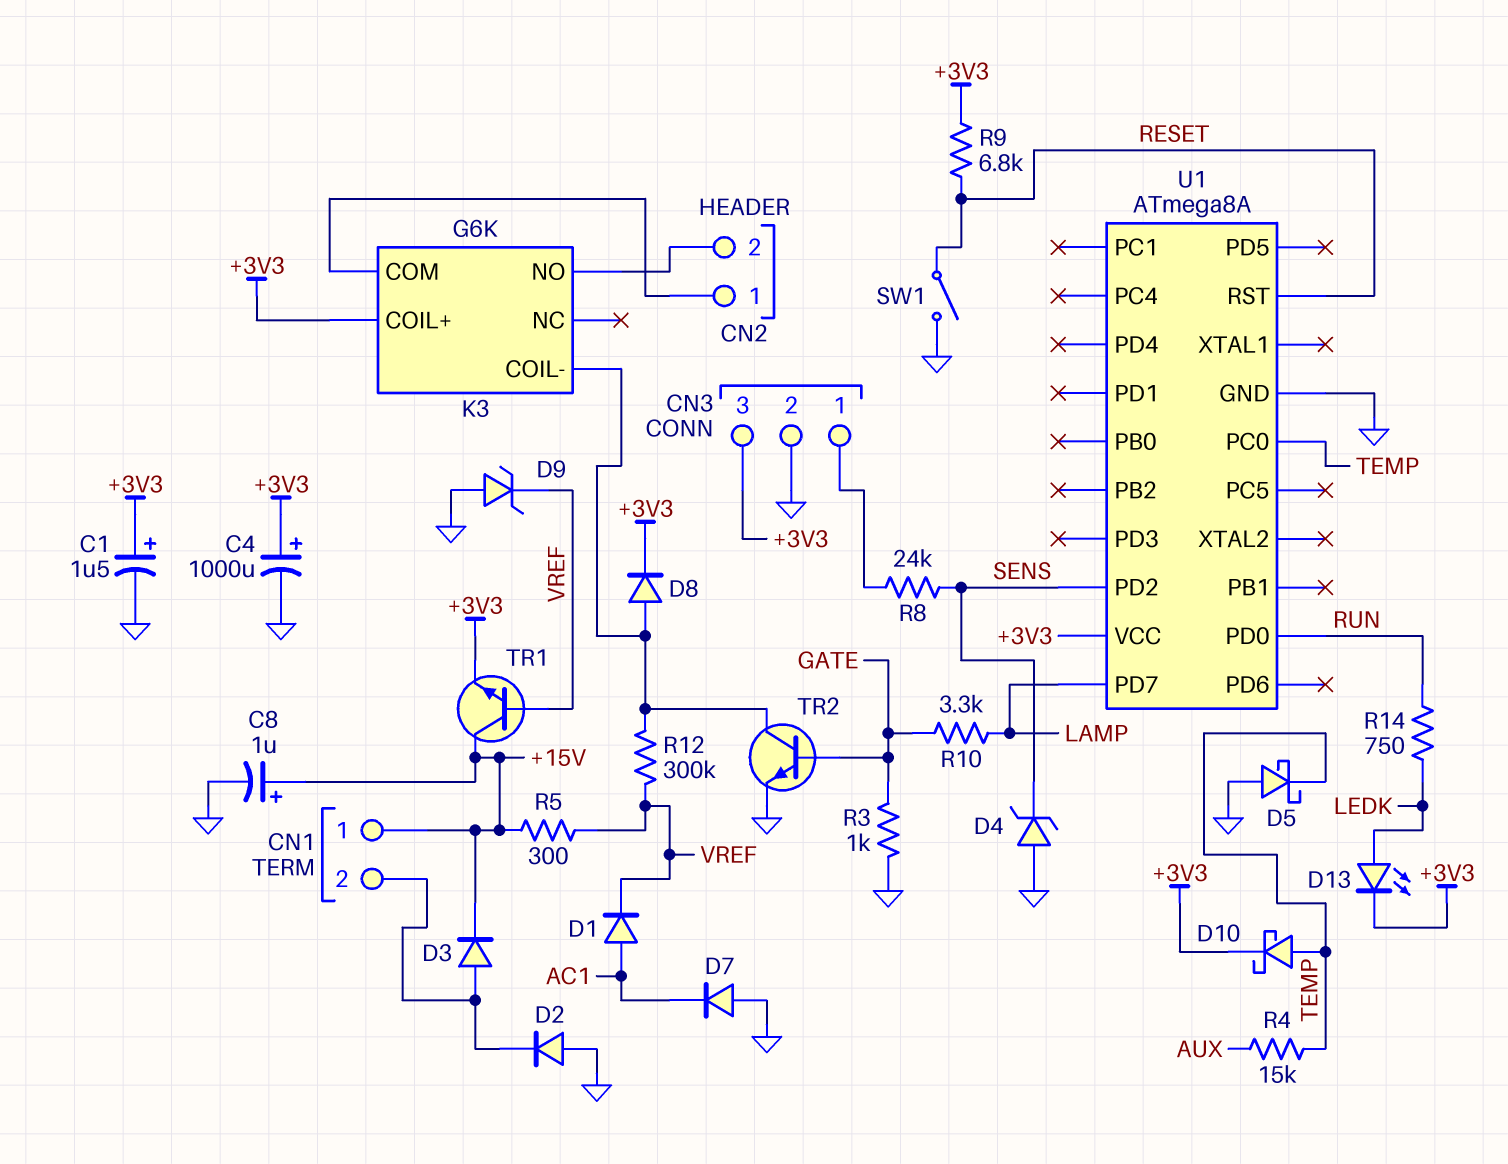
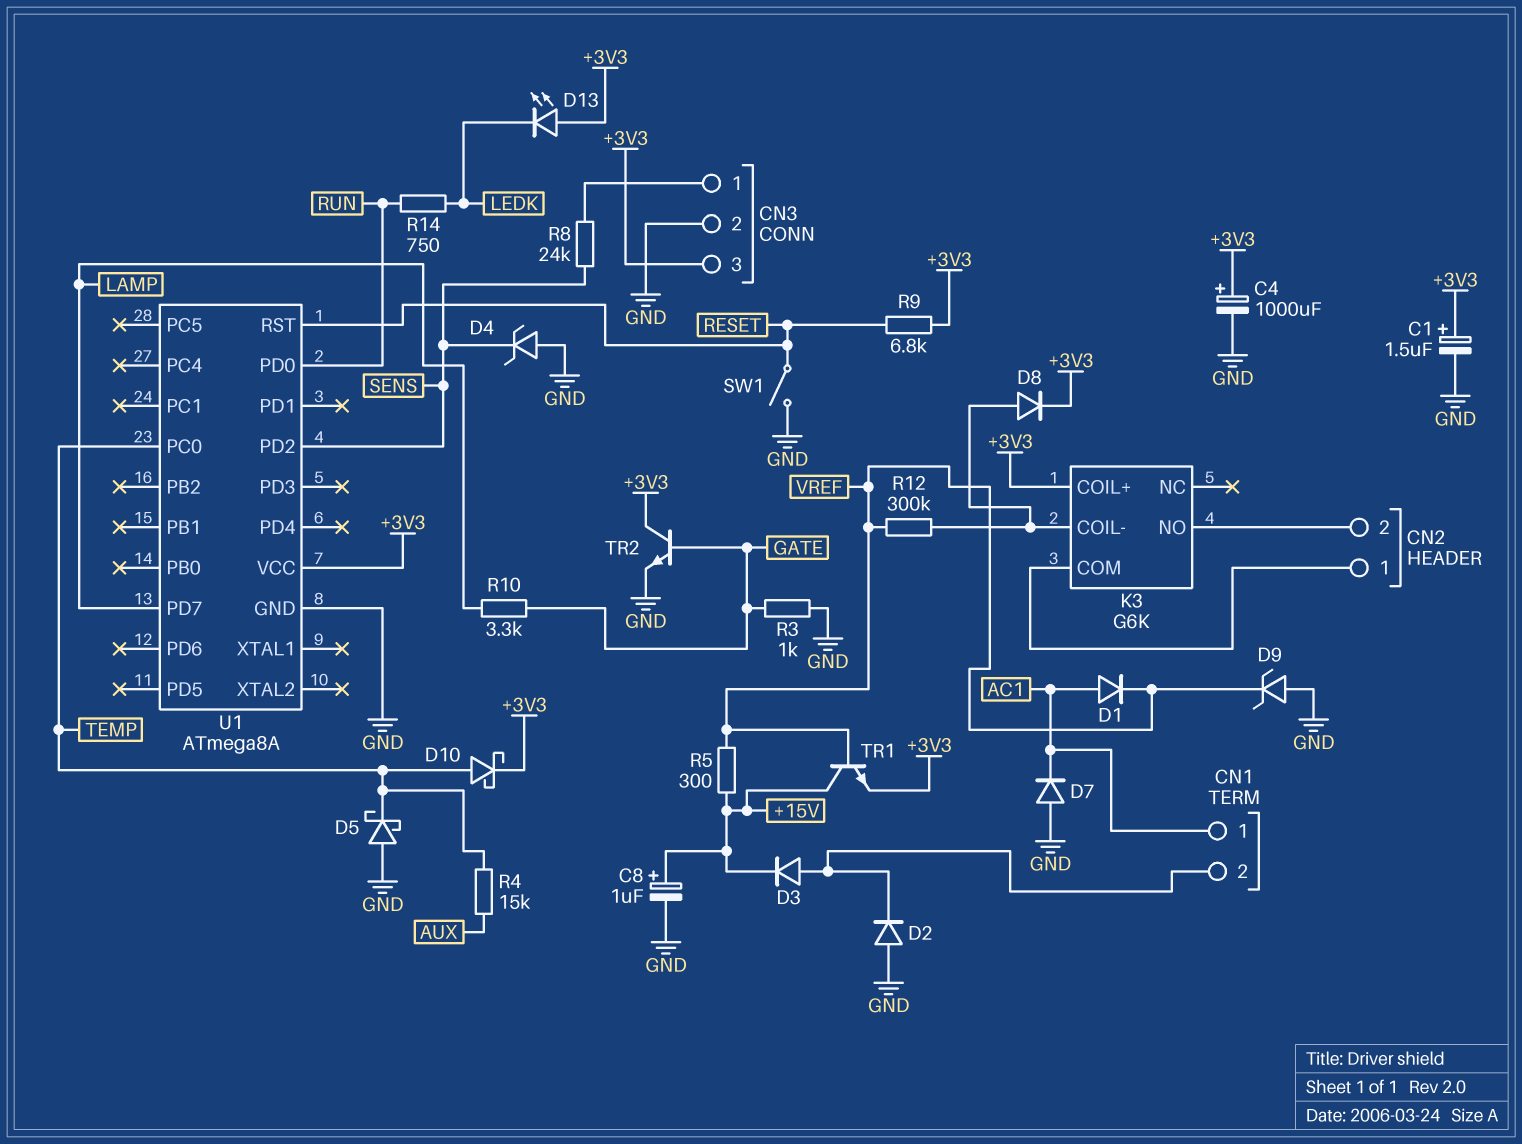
CN1 pin 1: +15V -> AC1
D13: LED (A LEDK, K +3V3) -> LED (A +3V3, K LEDK)
TR2: NPN (B GATE, C K3/COIL-, E GND) -> NPN (B GATE, C +3V3, E GND)

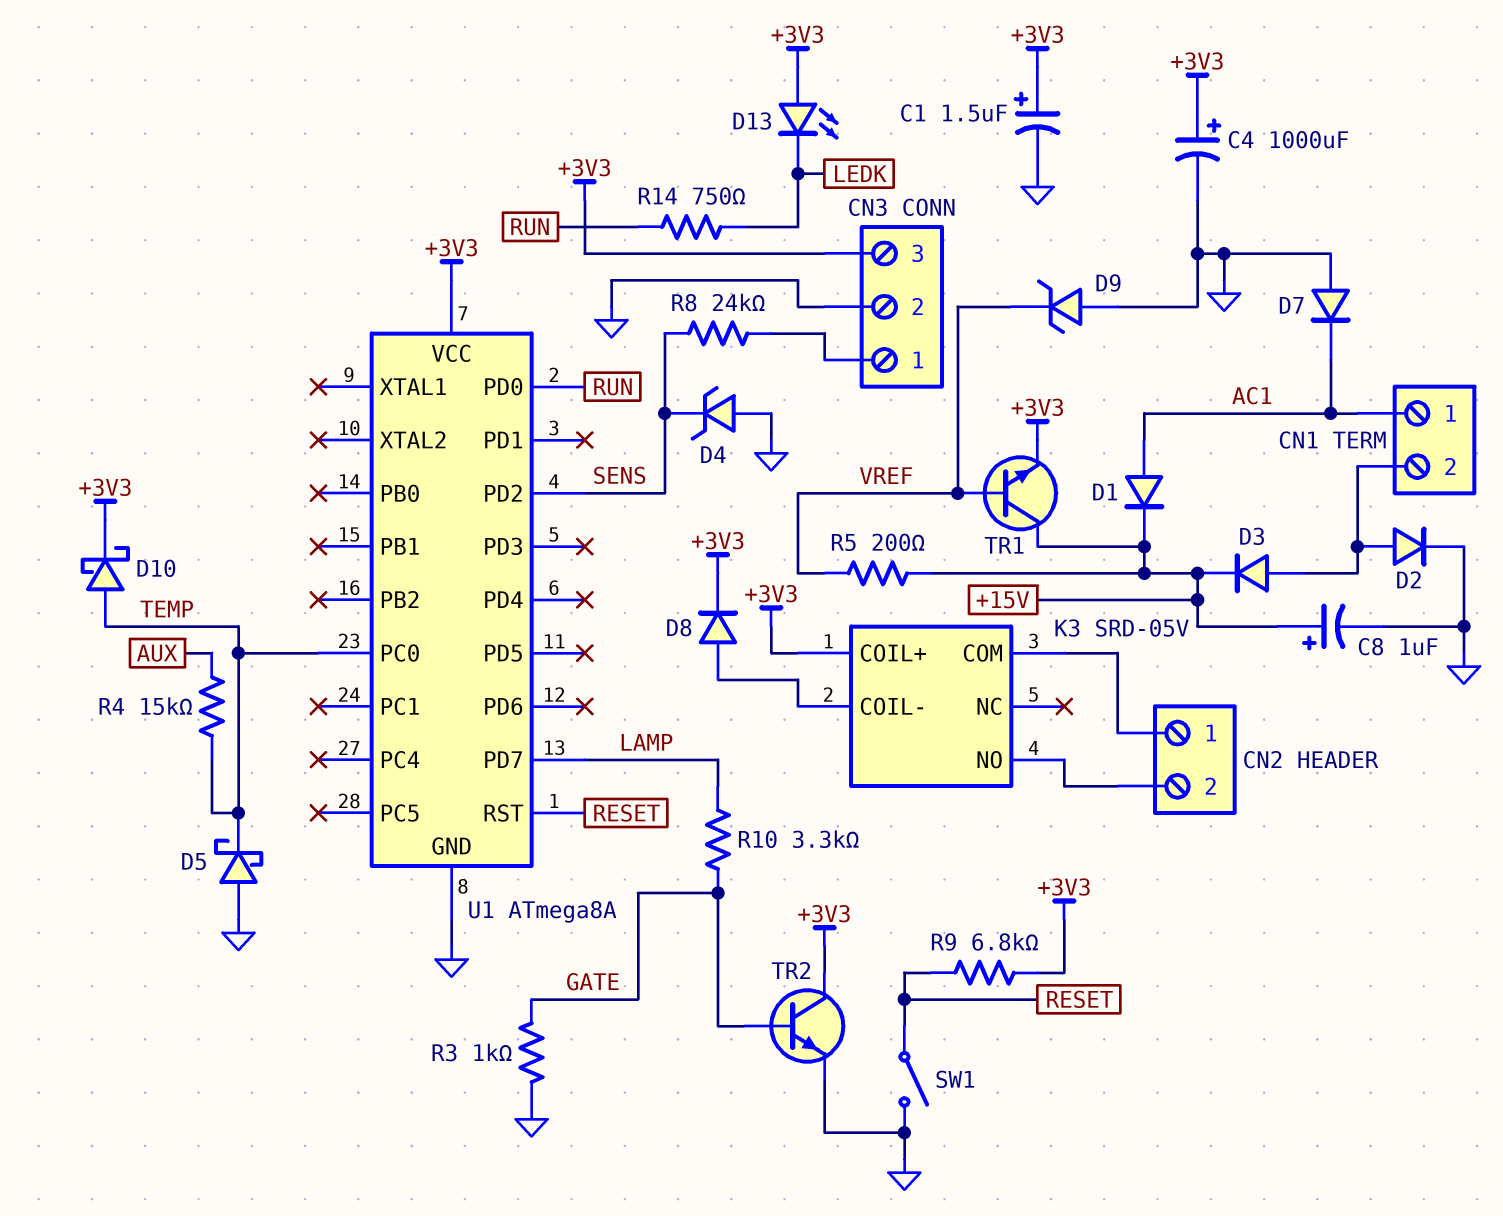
D1: diode (A AC1, K VREF) -> diode (A AC1, K +15V)
D2: diode (A GND, K CN1/2) -> diode (A CN1/2, K GND)
K3: G6K -> SRD-05V
R5: 300 (+15V, VREF) -> 200 (+15V, VREF)
R12: 300k (K3/COIL-, VREF) -> none

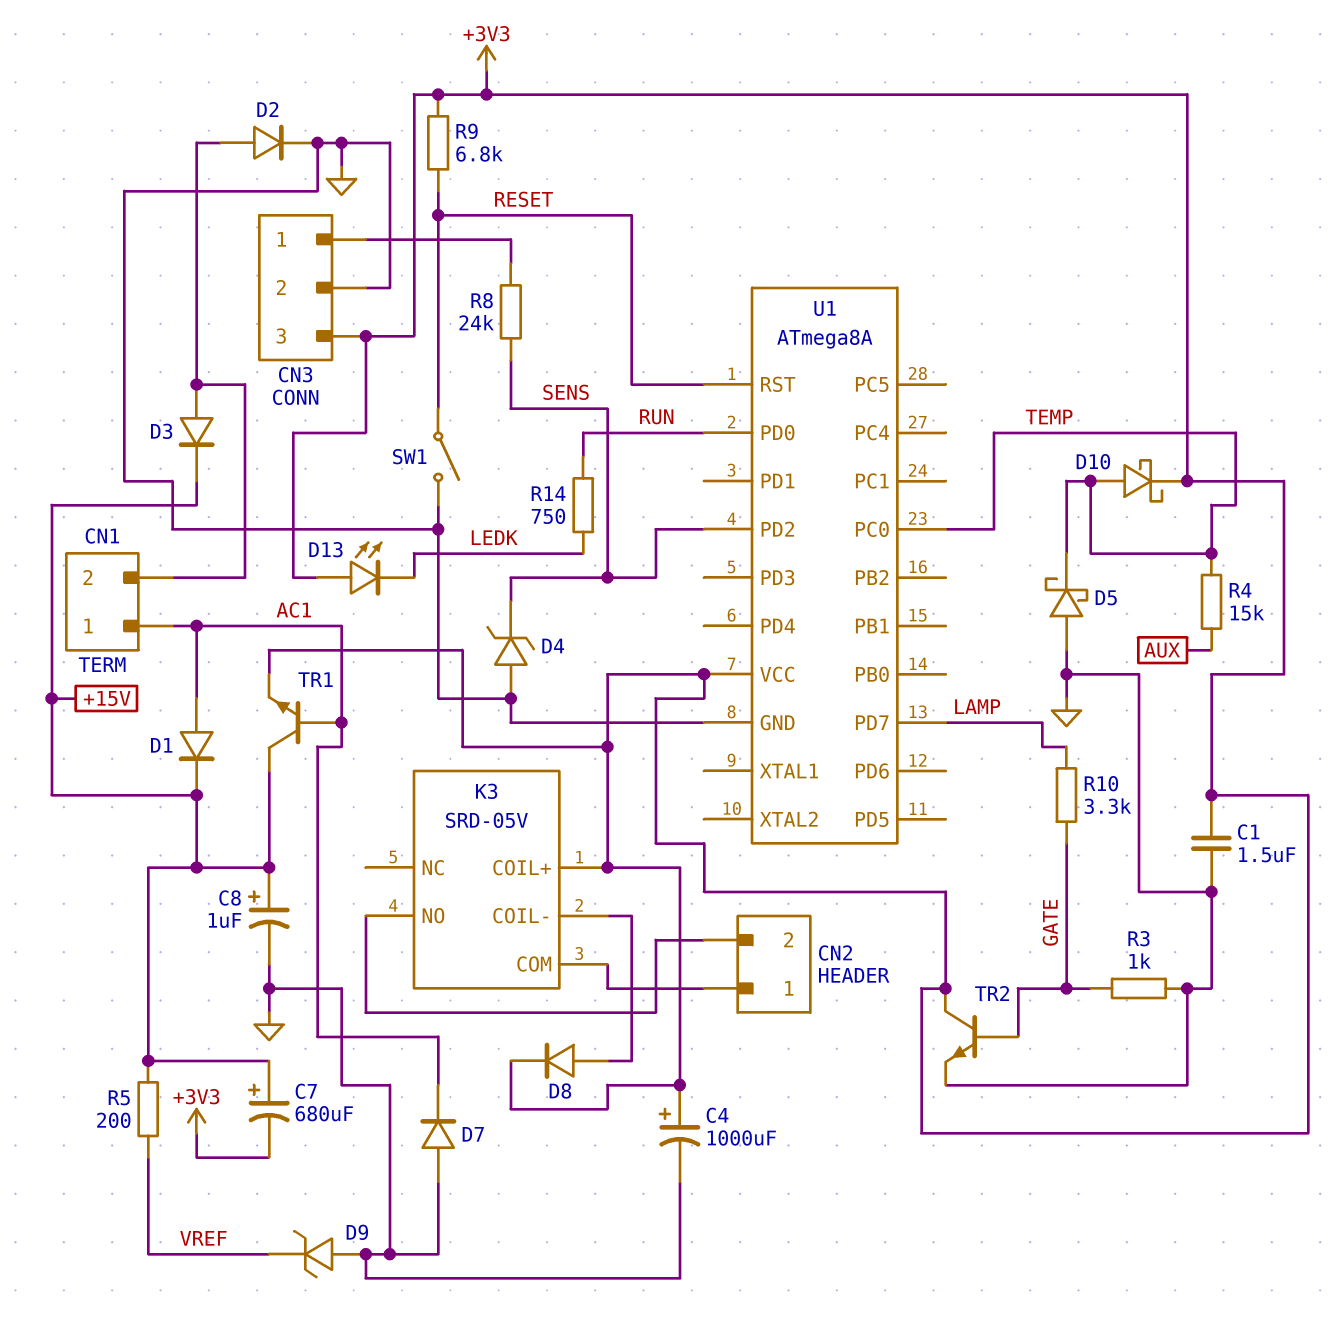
C1: 1.5uF (plus +3V3, minus GND) -> 1.5uF (+3V3, GND)
C7: none -> 680uF (plus +15V, minus +3V3)
TR1: NPN (B VREF, C +15V, E +3V3) -> NPN (B AC1, C +15V, E +3V3)

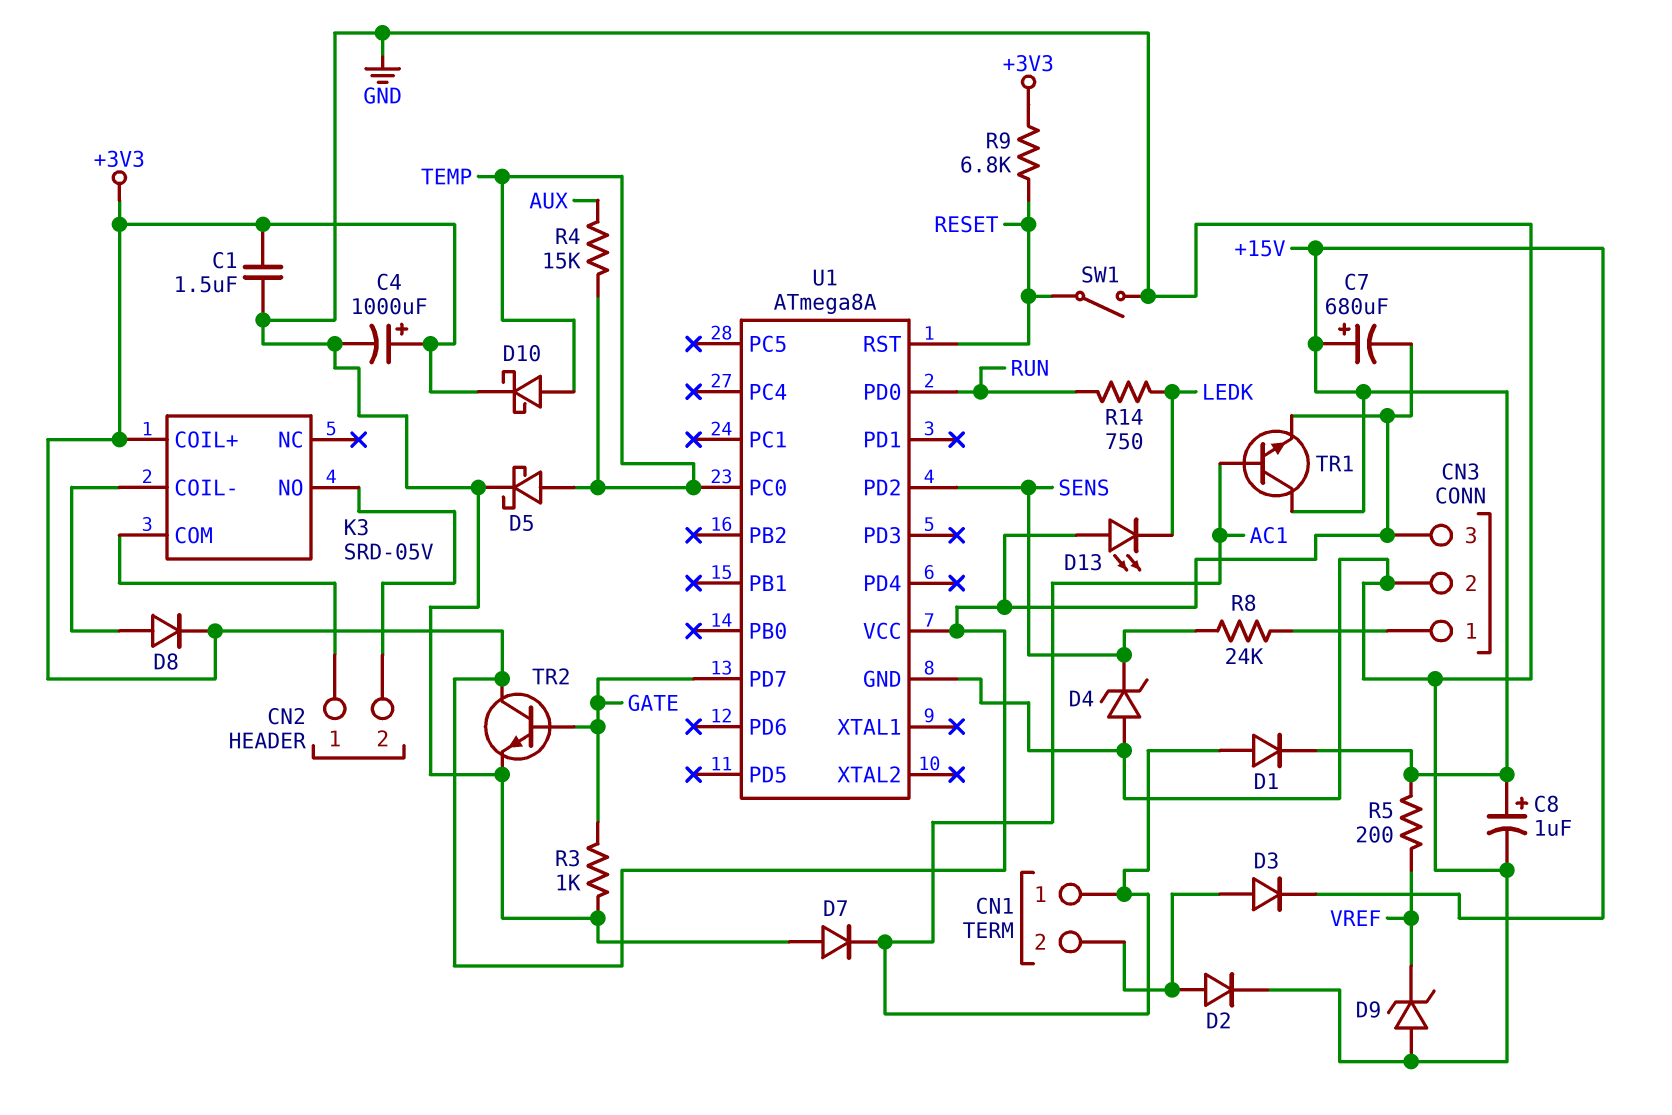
D5: schottky (A GND, K TEMP) -> schottky (A TEMP, K GND)
R10: 3.3k (GATE, LAMP) -> none
U1 pin PD7: LAMP -> GATE

